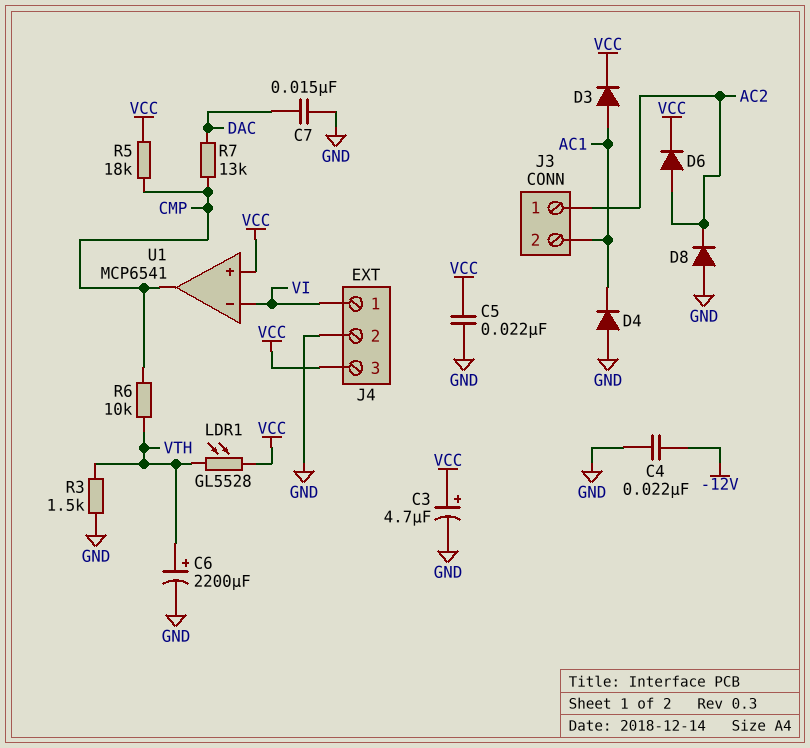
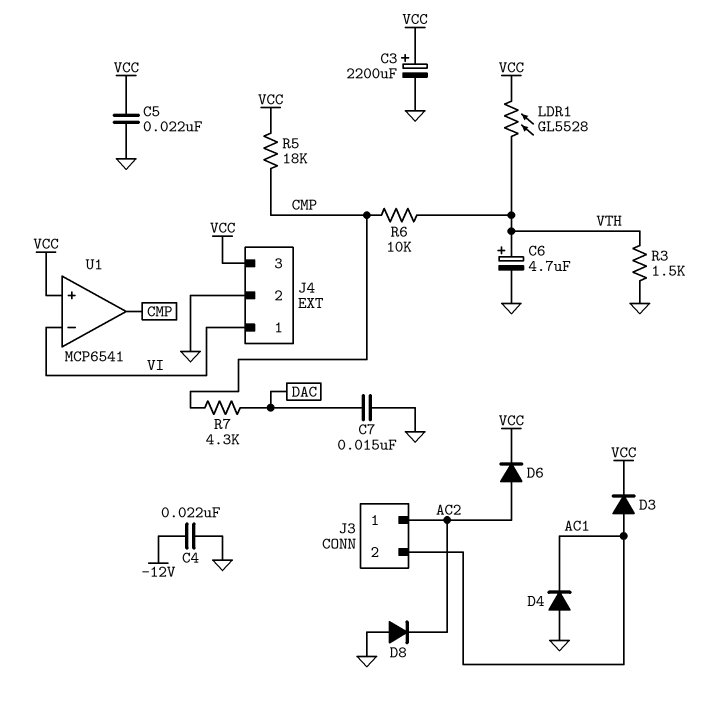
C3: 4.7uF (plus VCC, minus GND) -> 2200uF (plus VCC, minus GND)
C6: 2200uF (plus VTH, minus GND) -> 4.7uF (plus VTH, minus GND)
R7: 13k (CMP, DAC) -> 4.3k (CMP, DAC)

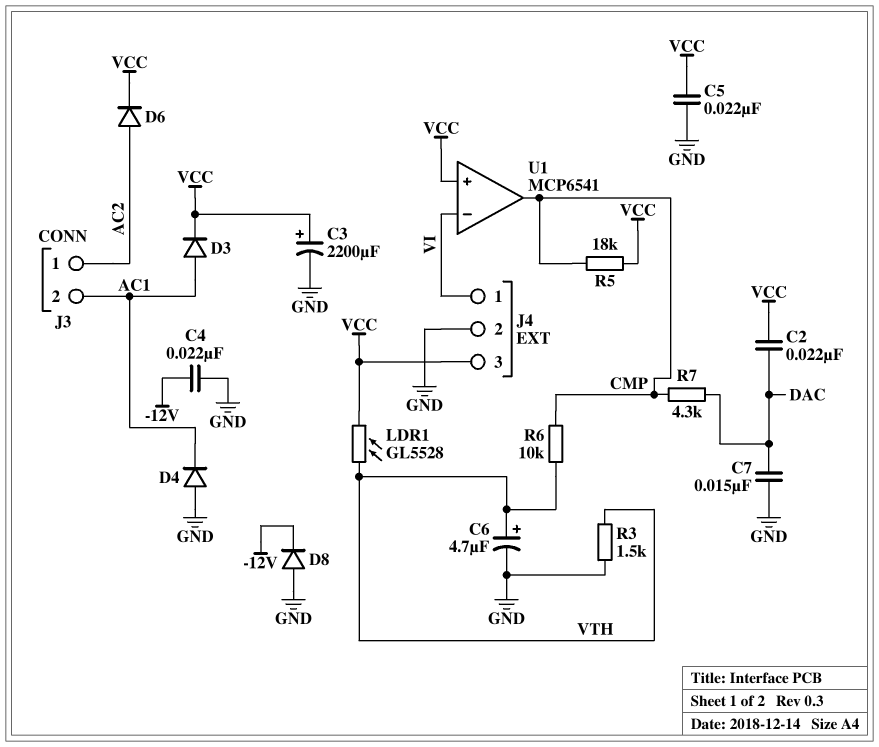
C2: none -> 22nF (DAC, VCC)
D8: diode (A GND, K AC2) -> diode (A GND, K -12V)

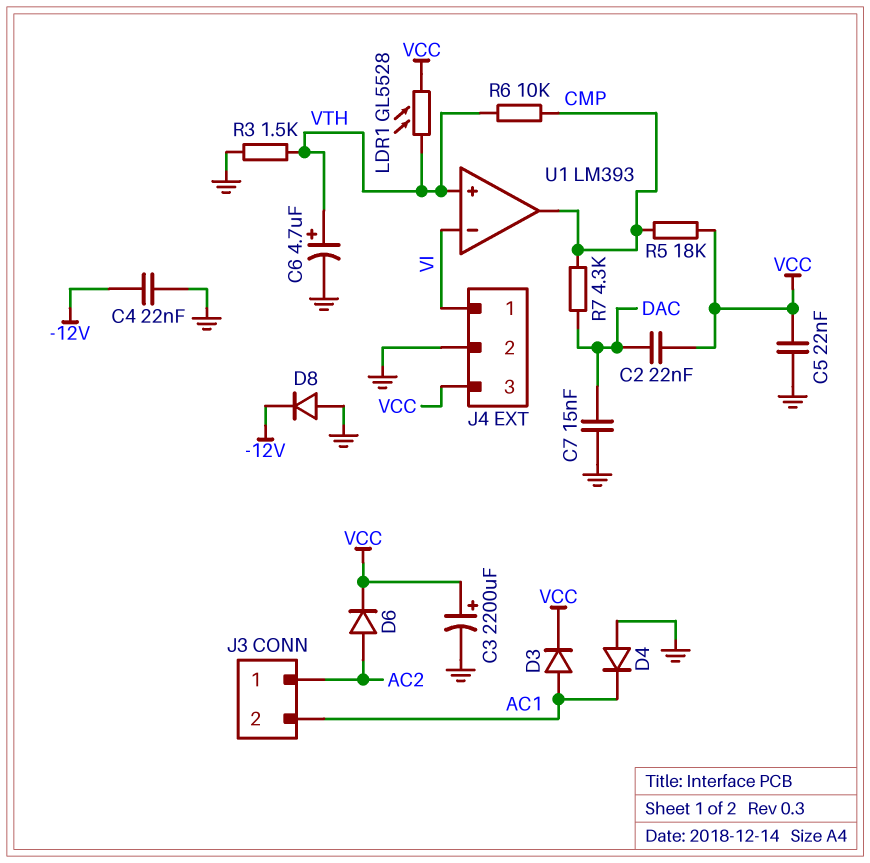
U1: MCP6541 -> LM393
U1 pin in+: VCC -> VTH

